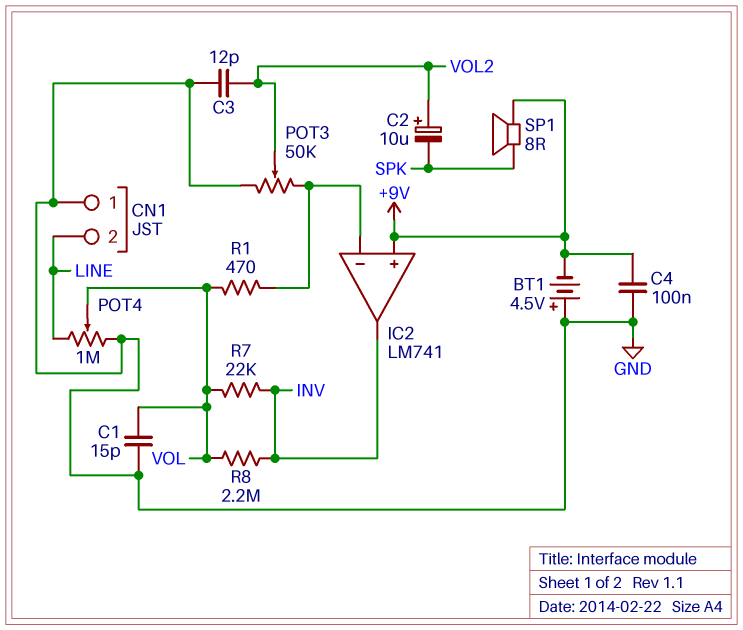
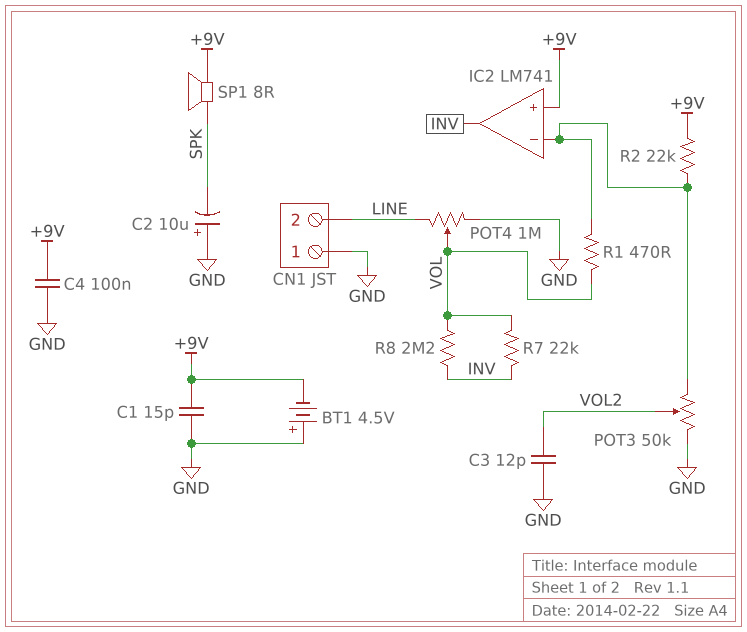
C1: 15pF (GND, VOL) -> 15pF (+9V, GND)
C2: 10uF (plus VOL2, minus SPK) -> 10uF (plus GND, minus SPK)
R2: none -> 22k (+9V, IC2/in-)

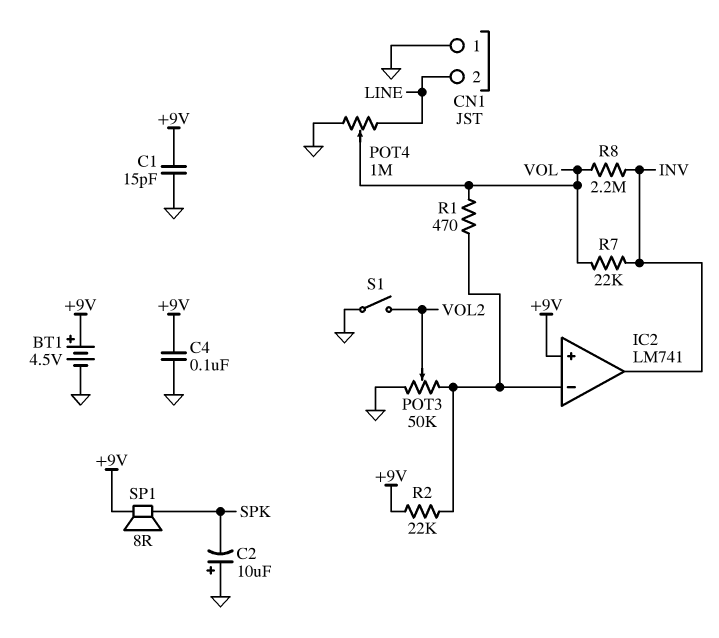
BT1: 4.5V (plus GND, minus +9V) -> 4.5V (plus +9V, minus GND)
C3: 12pF (GND, VOL2) -> none
S1: none -> switch (GND, VOL2)

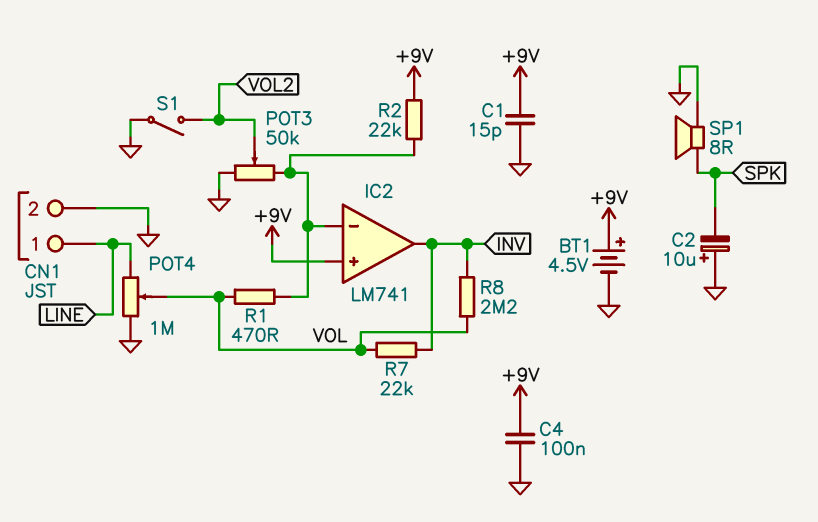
CN1 pin 1: GND -> LINE
CN1 pin 2: LINE -> GND
SP1: speaker 8R (+9V, SPK) -> speaker 8R (GND, SPK)

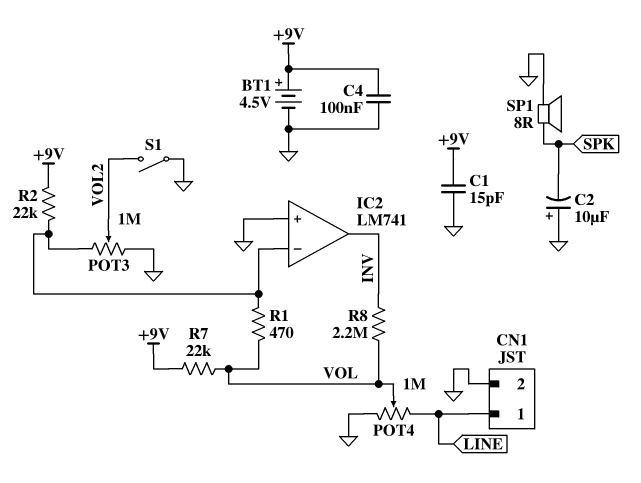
IC2 pin in+: +9V -> GND
POT3: 50k (GND, IC2/in-, wiper VOL2) -> 1M (GND, IC2/in-, wiper VOL2)
R7: 22k (INV, VOL) -> 22k (+9V, VOL)

